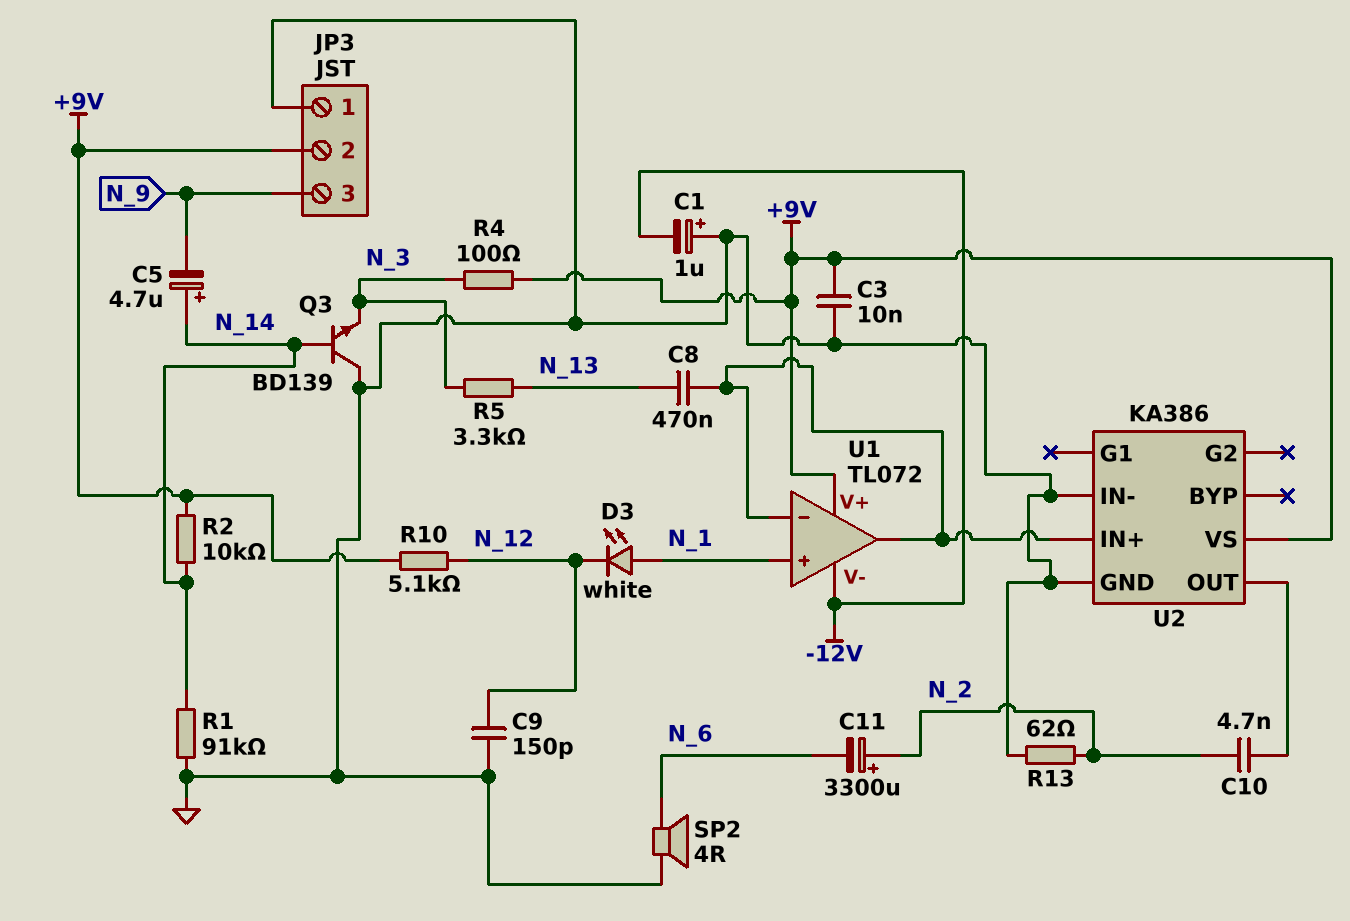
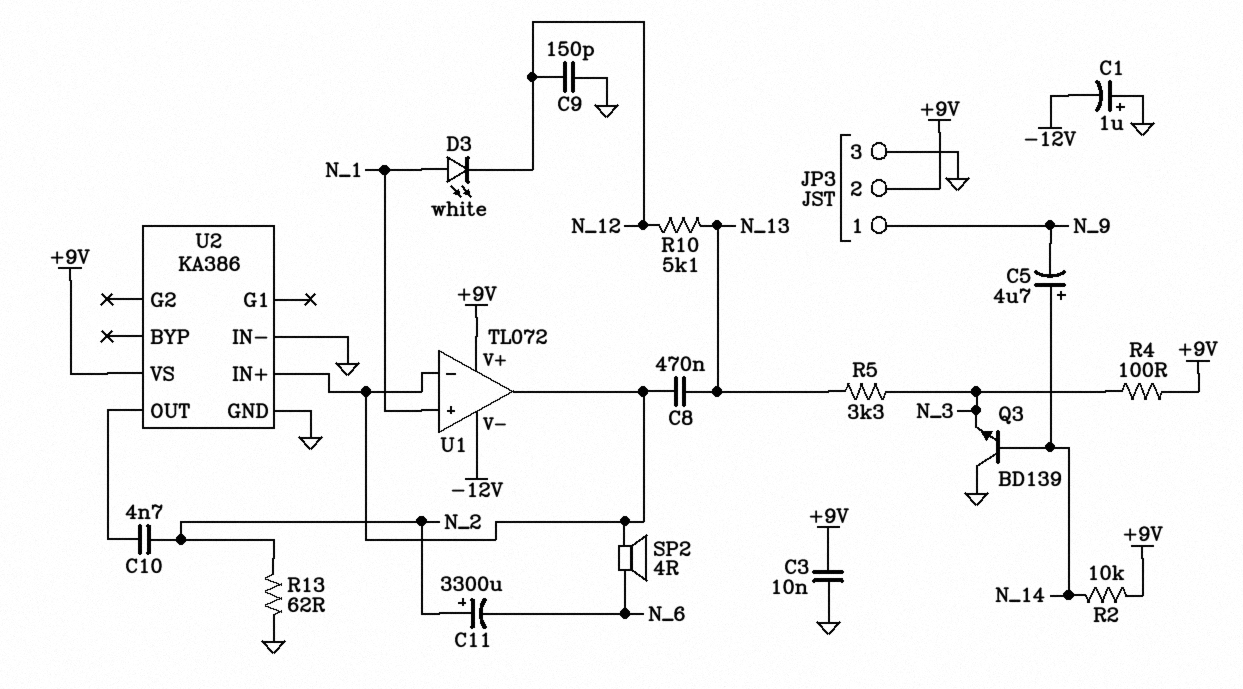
JP3 pin 1: GND -> N_9
JP3 pin 3: N_9 -> GND
R1: 91k (GND, N_14) -> none
R10: 5.1k (+9V, N_12) -> 5.1k (N_12, N_13)
SP2: speaker 4R (GND, N_6) -> speaker 4R (N_6, U1/in-)

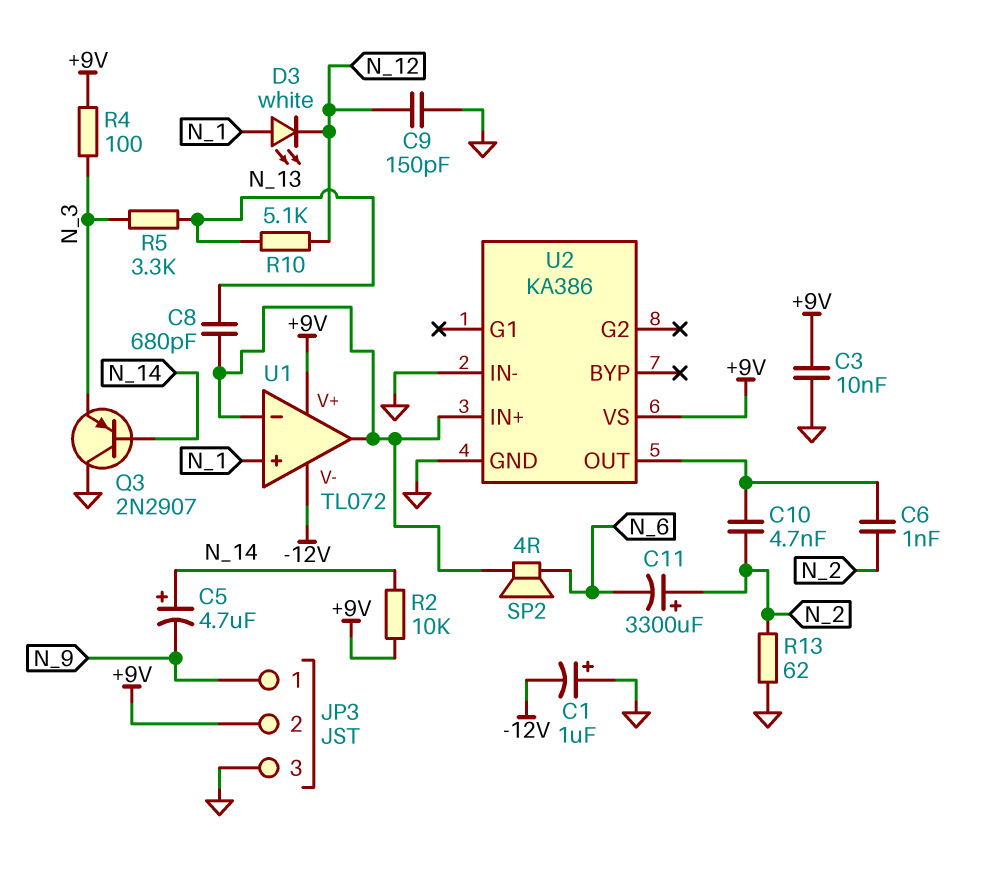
C6: none -> 1nF (N_2, U2/OUT)
C8: 470nF (N_13, U1/in-) -> 680pF (N_13, U1/in-)
Q3: NPN BD139 (B N_14, C GND, E N_3) -> PNP 2N2907 (B N_14, C GND, E N_3)

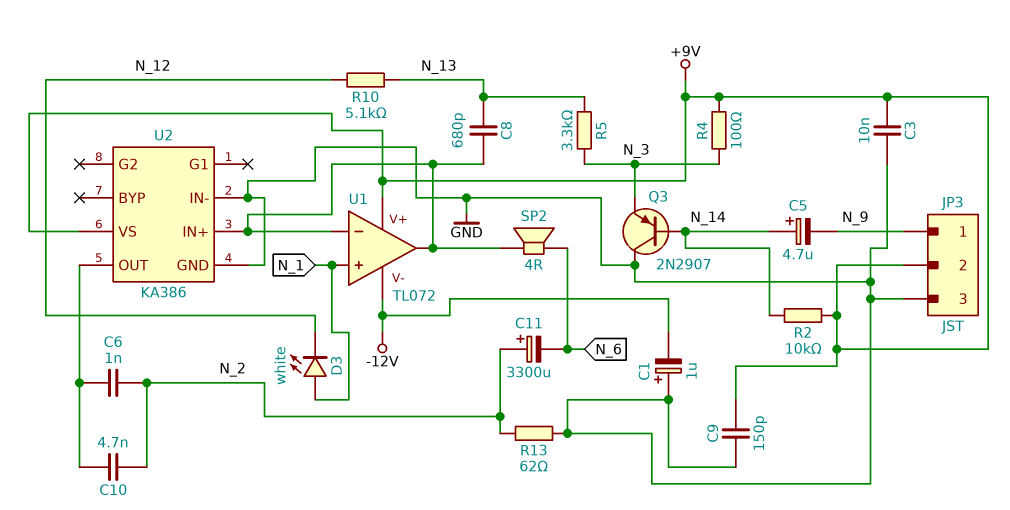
C9: 150pF (GND, N_12) -> 150pF (+9V, GND)

